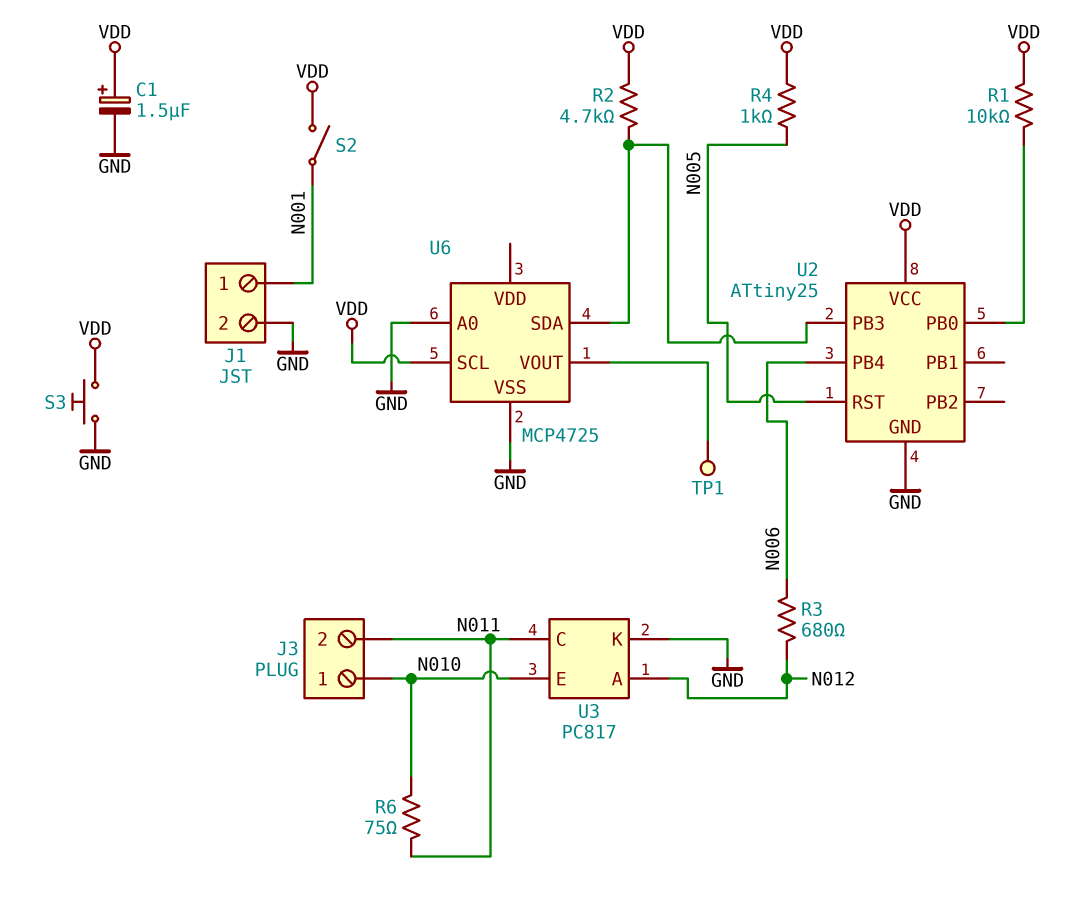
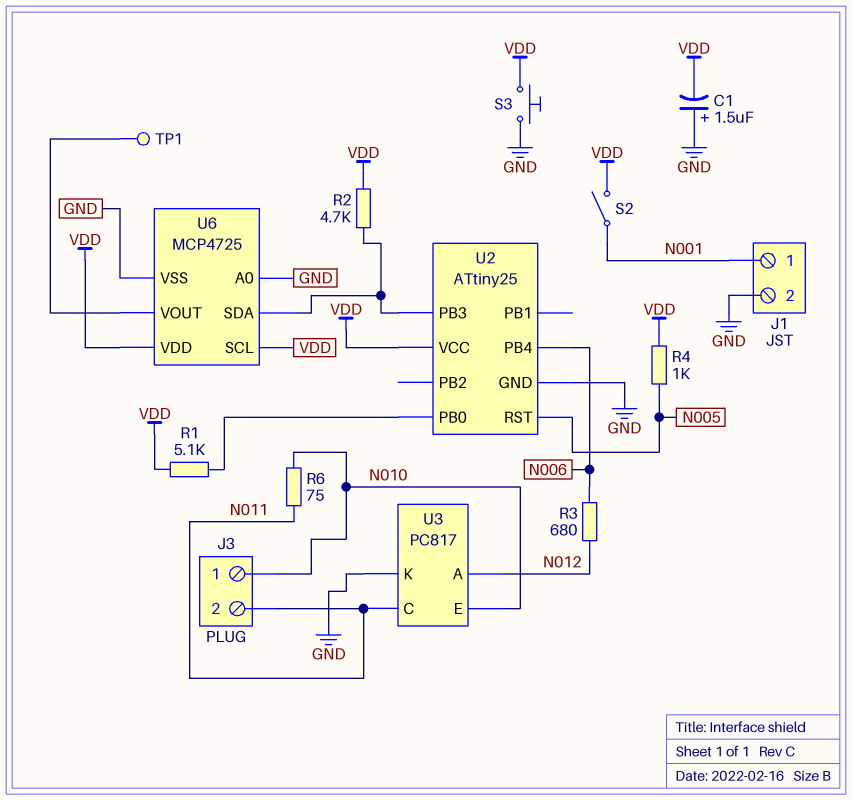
C1: 1.5uF (plus VDD, minus GND) -> 1.5uF (plus GND, minus VDD)
R1: 10k (U2/PB0, VDD) -> 5.1k (U2/PB0, VDD)
U6 pin VDD: none -> VDD

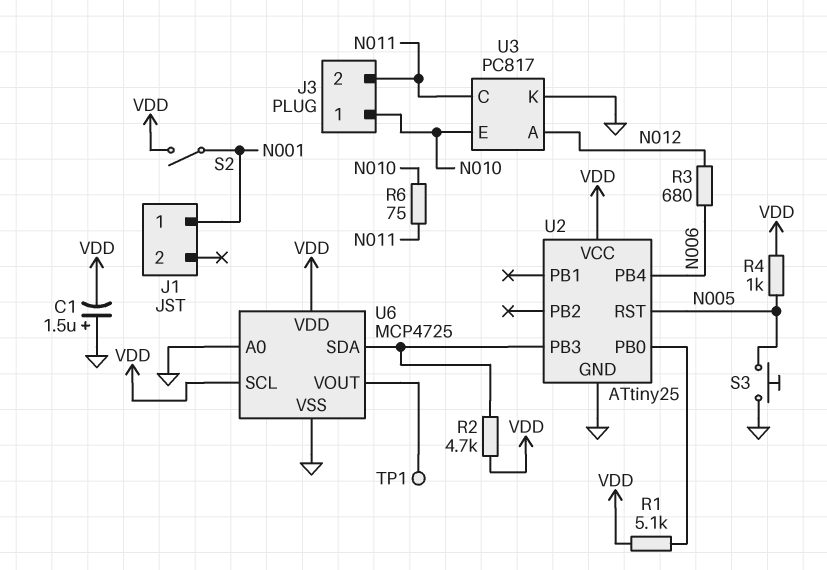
J1 pin 2: GND -> none
S3: button (GND, VDD) -> button (GND, N005)

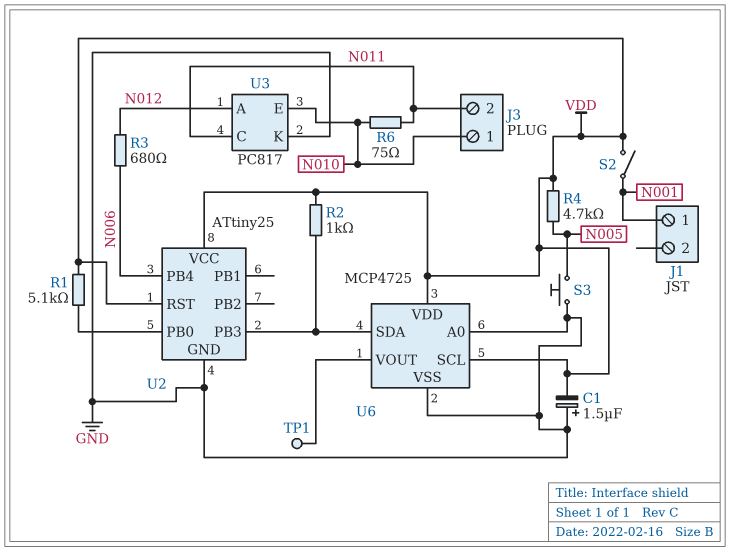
R2: 4.7k (U2/PB3, VDD) -> 1k (U2/PB3, VDD)
R4: 1k (N005, VDD) -> 4.7k (N005, VDD)
U2 pin RST: N005 -> VDD

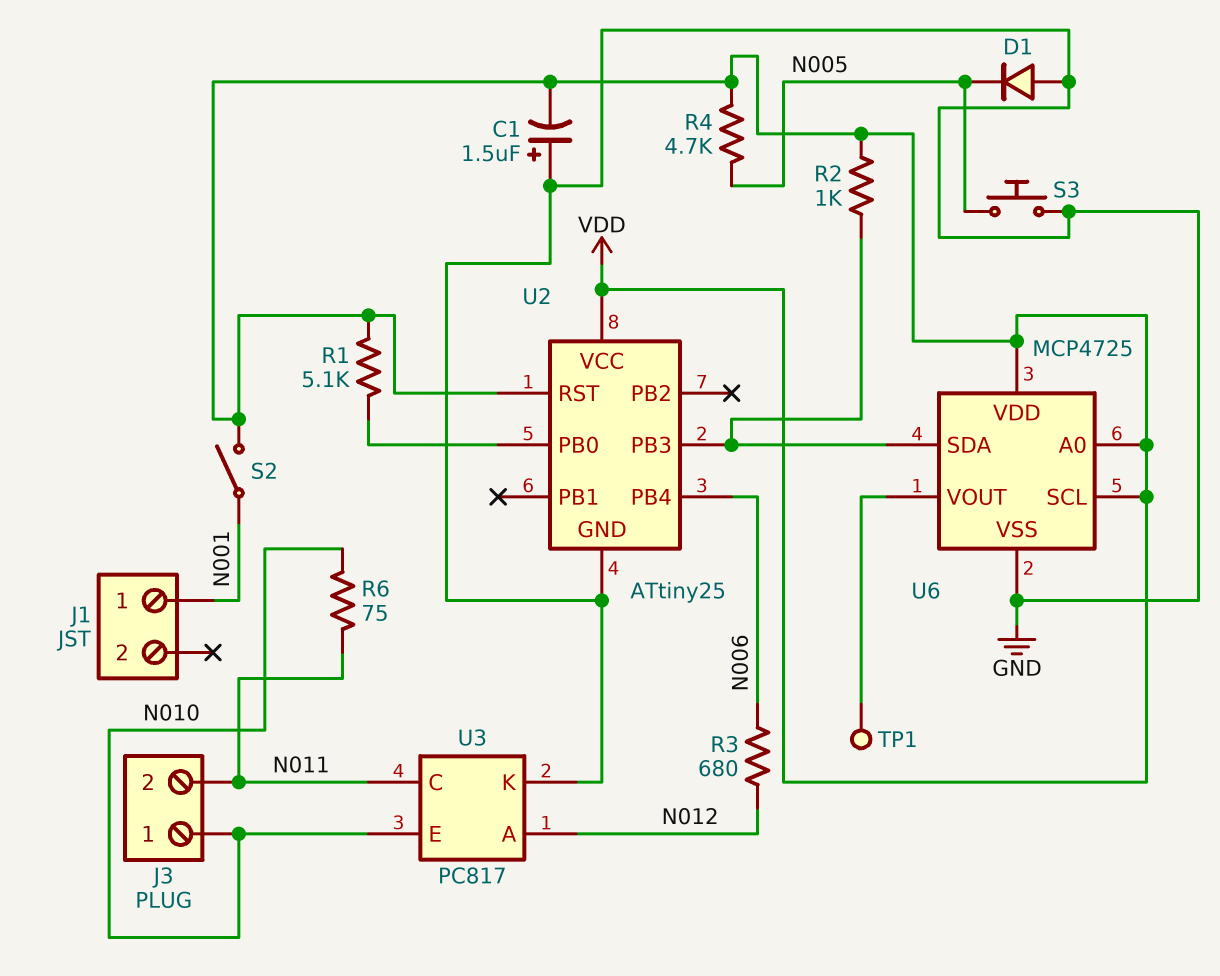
D1: none -> diode (A GND, K N005)
U6 pin A0: GND -> VDD

